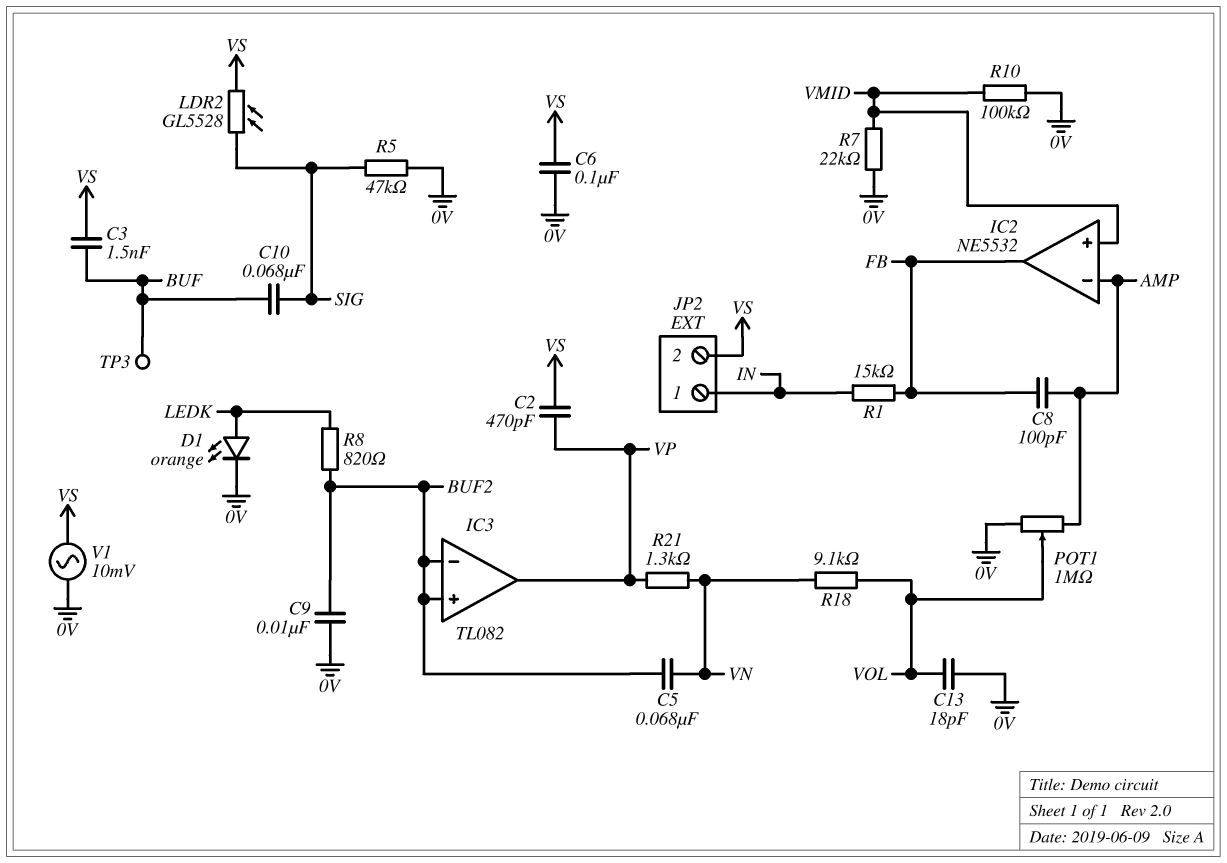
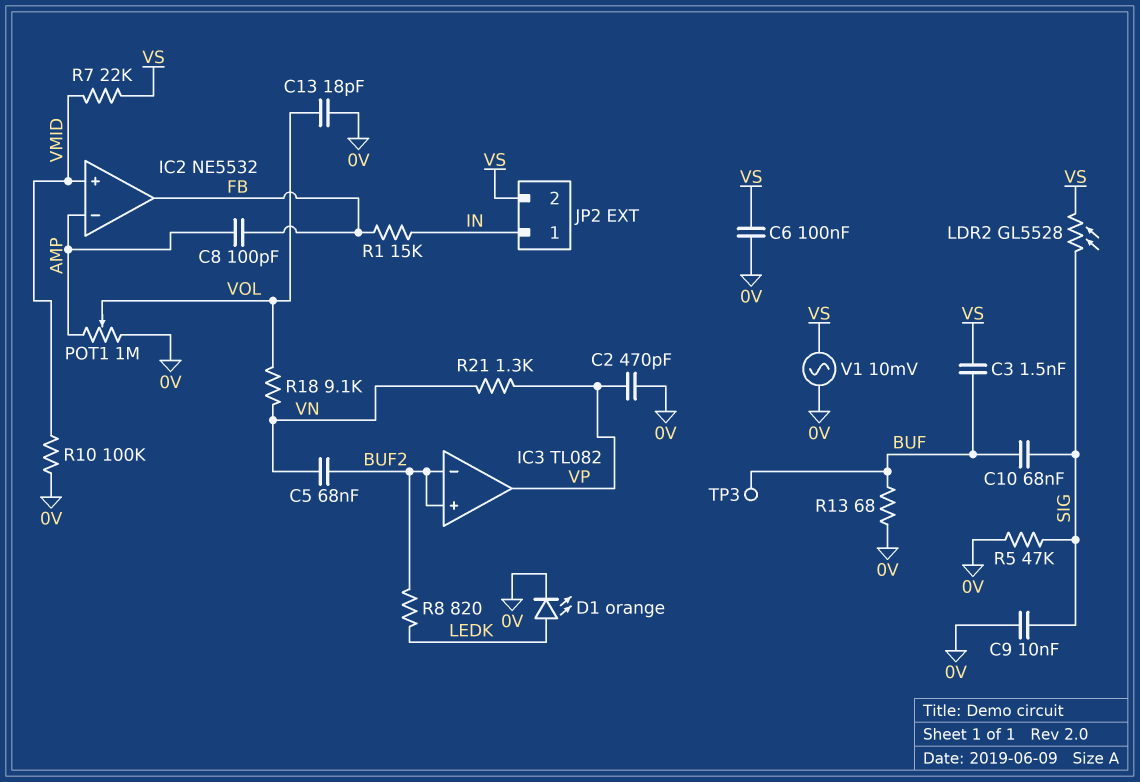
C2: 470pF (VP, VS) -> 470pF (0V, VP)
C9: 10nF (0V, BUF2) -> 10nF (0V, SIG)
R7: 22k (0V, VMID) -> 22k (VMID, VS)
R13: none -> 68 (0V, BUF)

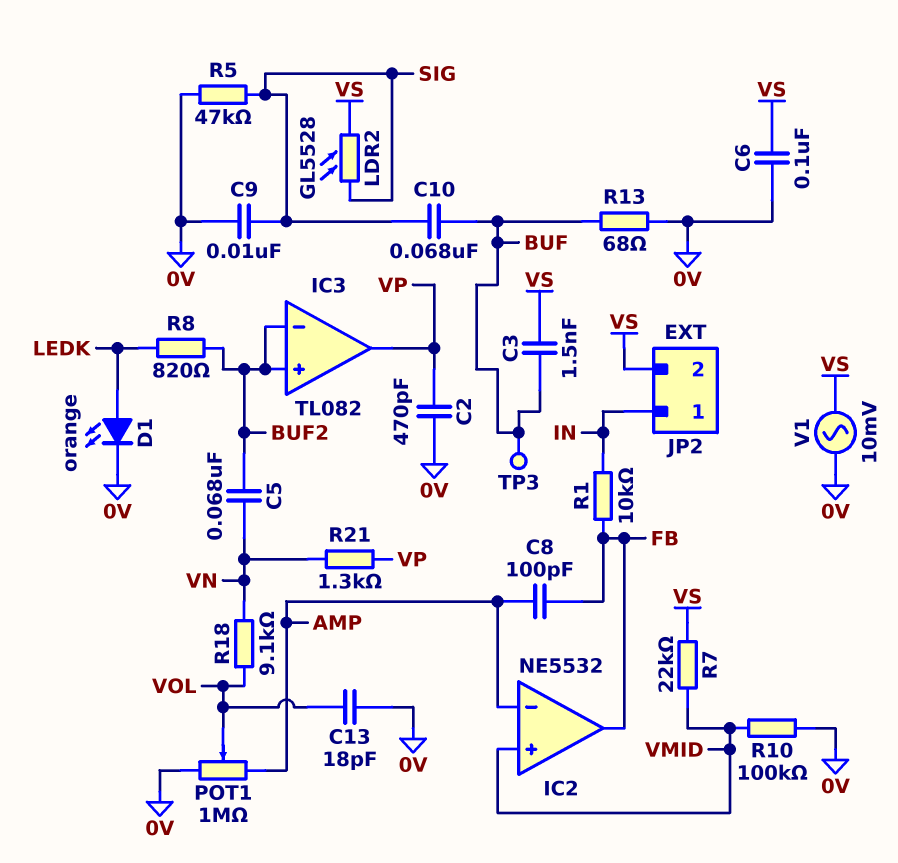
R1: 15k (FB, IN) -> 10k (FB, IN)

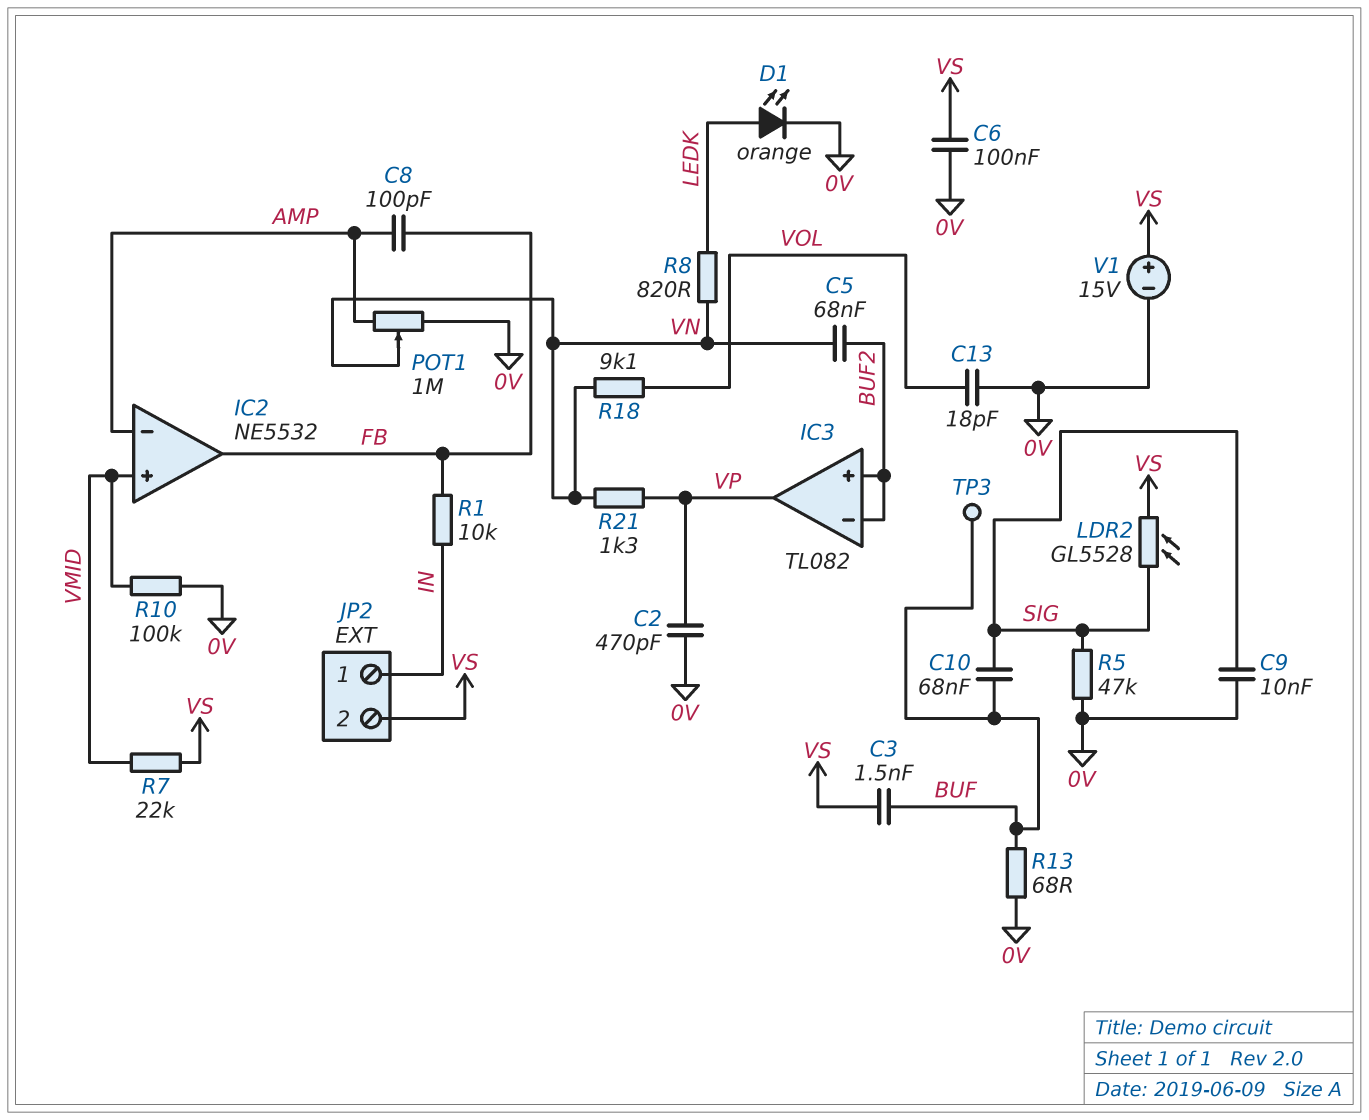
POT1: 1M (0V, AMP, wiper VOL) -> 1M (0V, AMP, wiper VN)
R8: 820 (BUF2, LEDK) -> 820 (LEDK, VN)
V1: AC 10mV (0V, VS) -> 15V (plus VS, minus 0V)

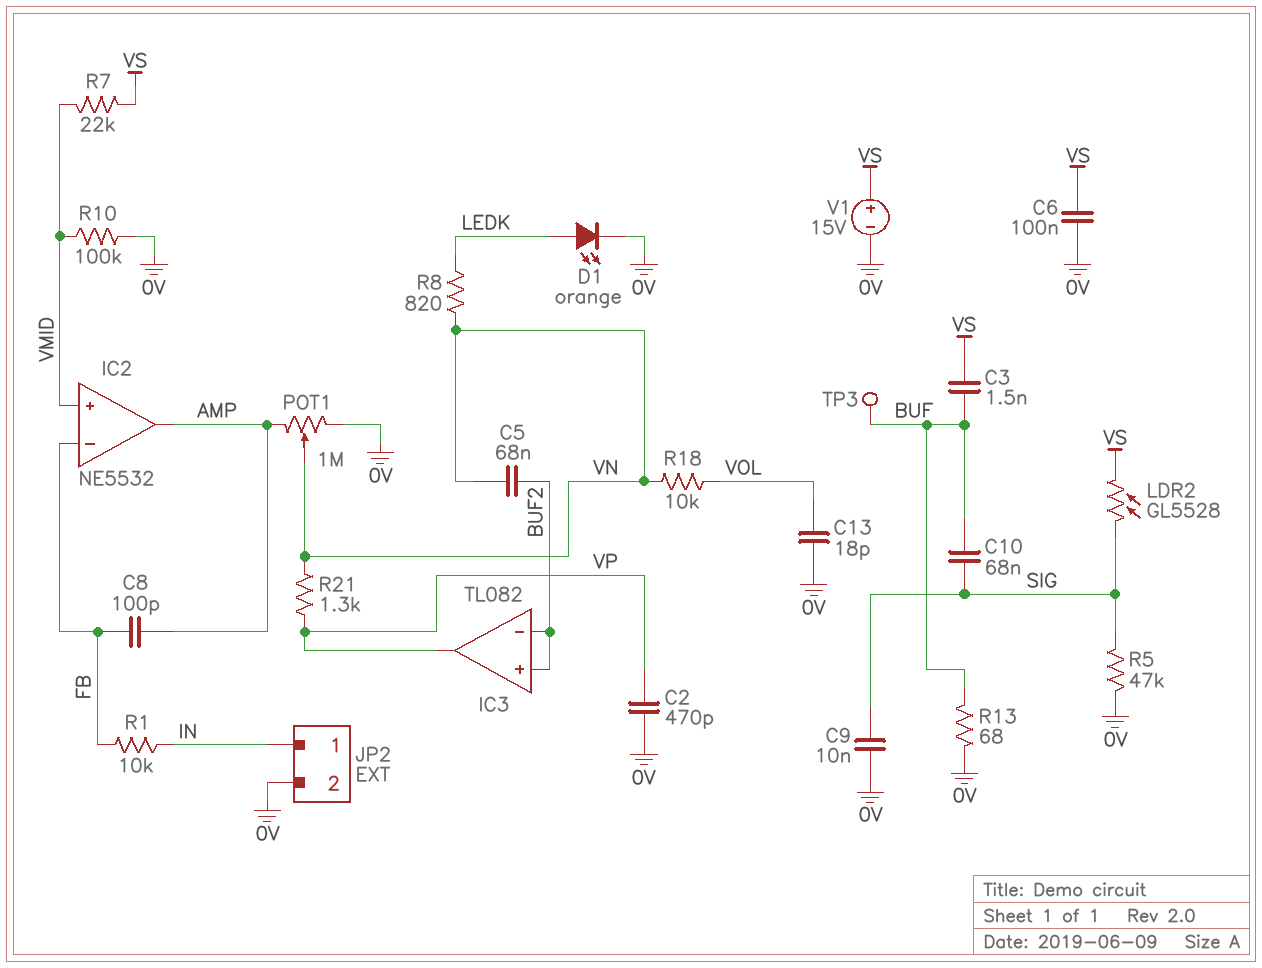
IC2 pin in-: AMP -> FB
IC2 pin out: FB -> AMP
JP2 pin 2: VS -> 0V
R18: 9.1k (VN, VOL) -> 10k (VN, VOL)

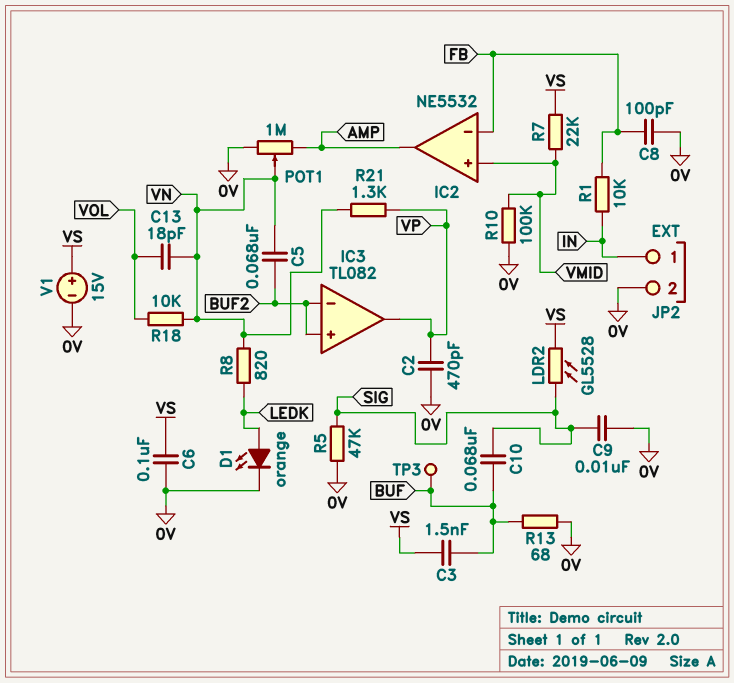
C8: 100pF (AMP, FB) -> 100pF (0V, FB)
C13: 18pF (0V, VOL) -> 18pF (VN, VOL)

